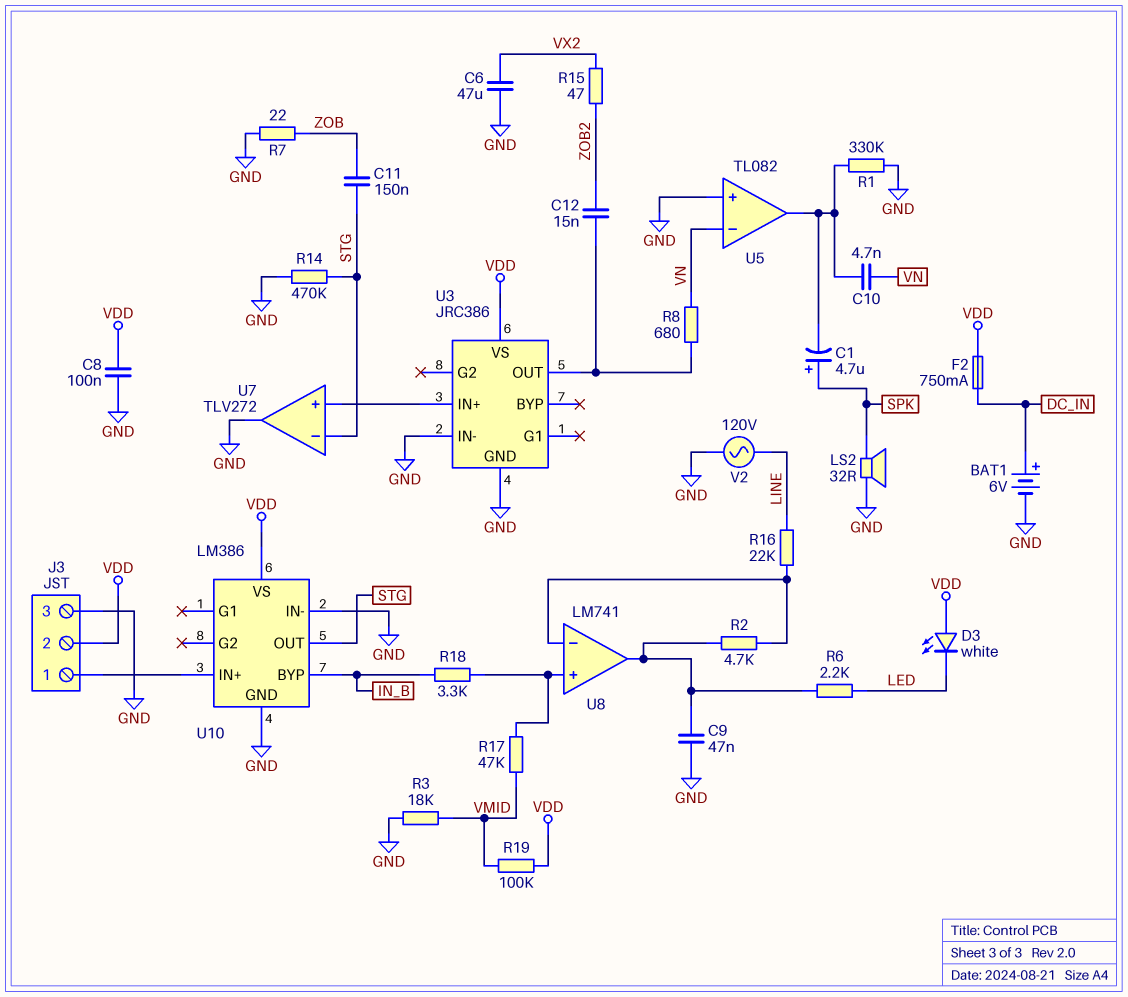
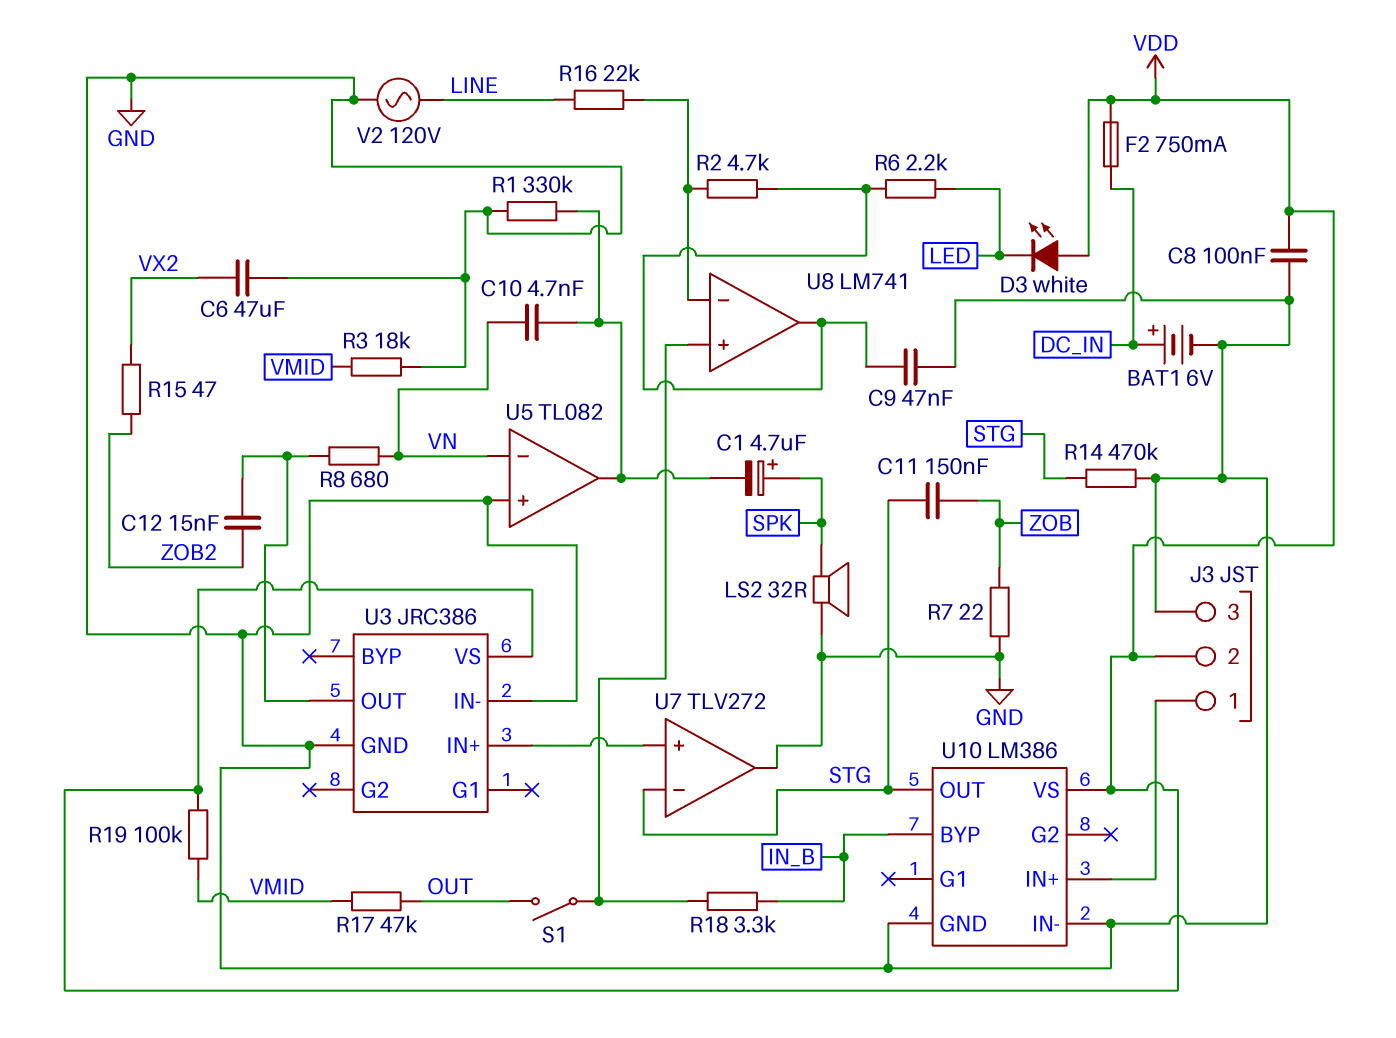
R17: 47k (U8/in+, VMID) -> 47k (OUT, VMID)
S1: none -> switch (OUT, U8/in+)

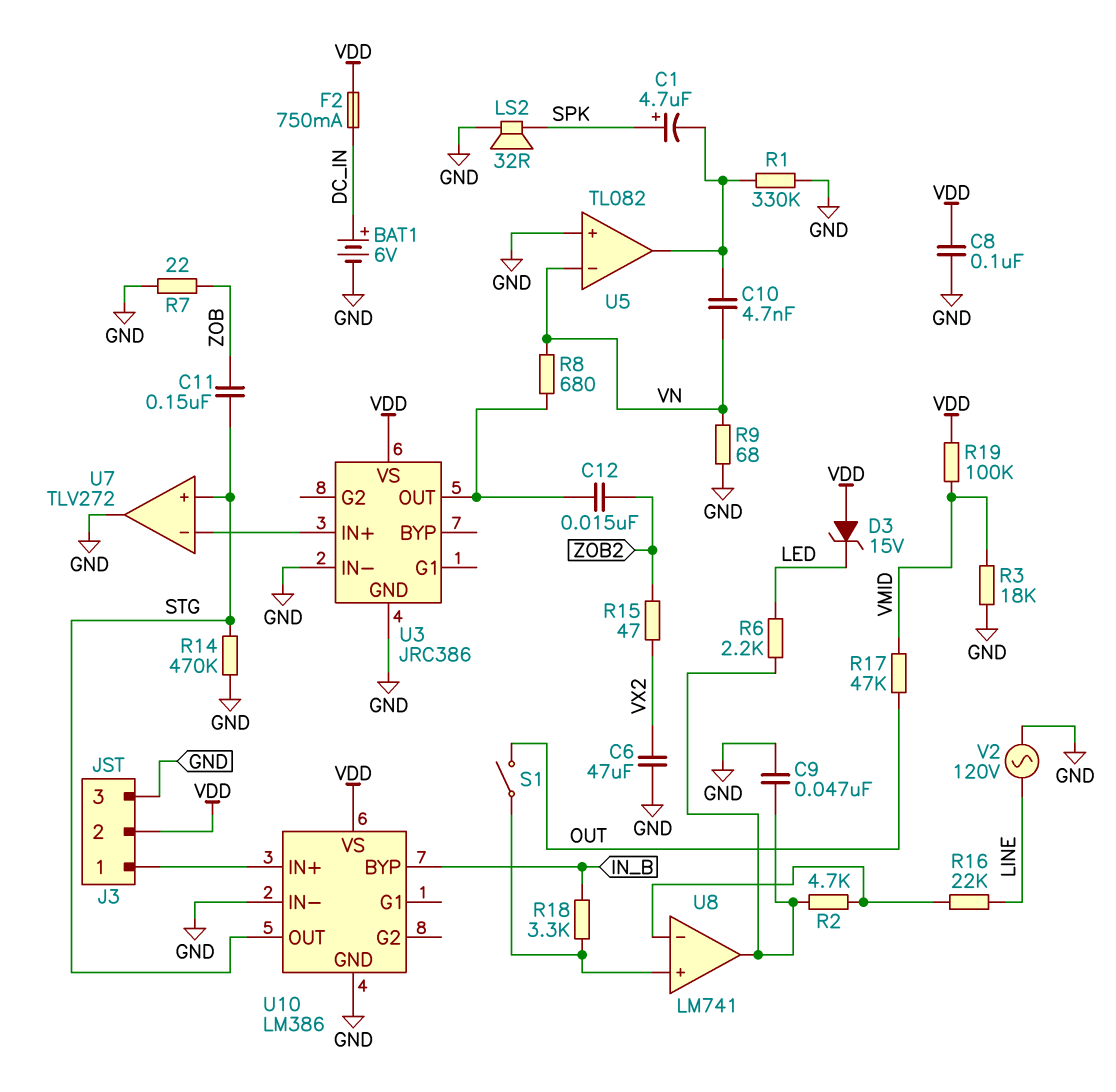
D3: LED white (A VDD, K LED) -> zener 15V (A VDD, K LED)
R9: none -> 68 (GND, VN)
U7 pin in+: U3/IN+ -> STG
U7 pin in-: STG -> U3/IN+

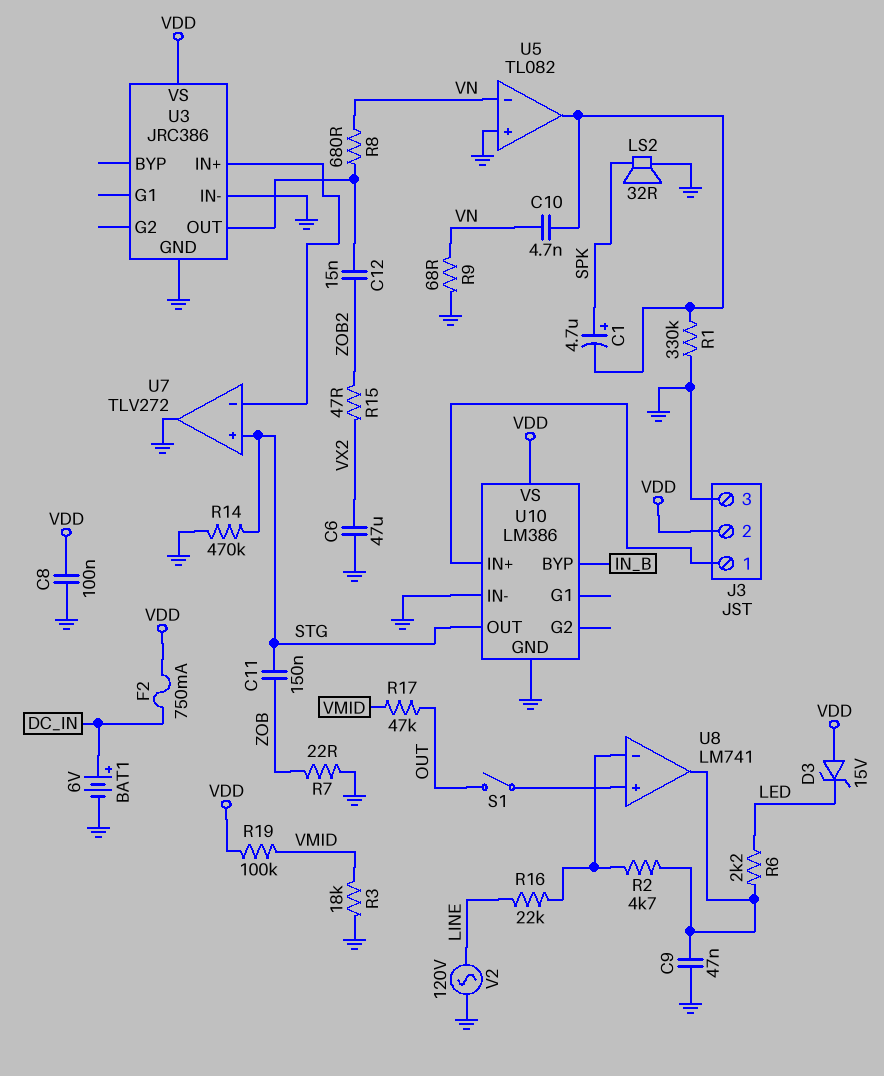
R18: 3.3k (IN_B, U8/in+) -> none

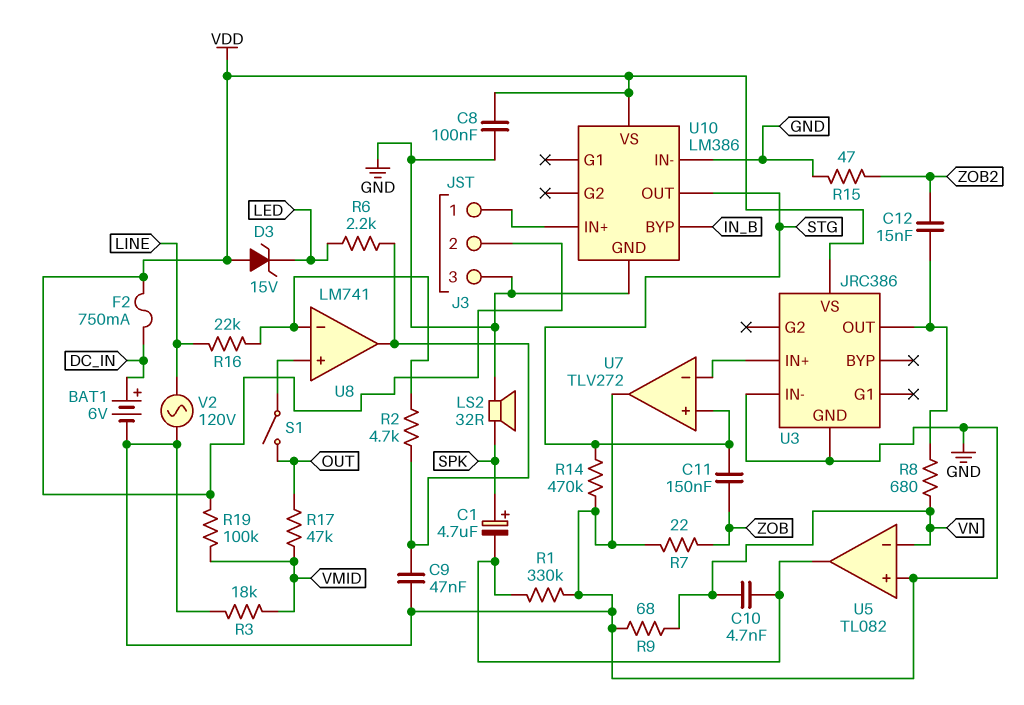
C6: 47uF (GND, VX2) -> none
R15: 47 (VX2, ZOB2) -> 47 (GND, ZOB2)

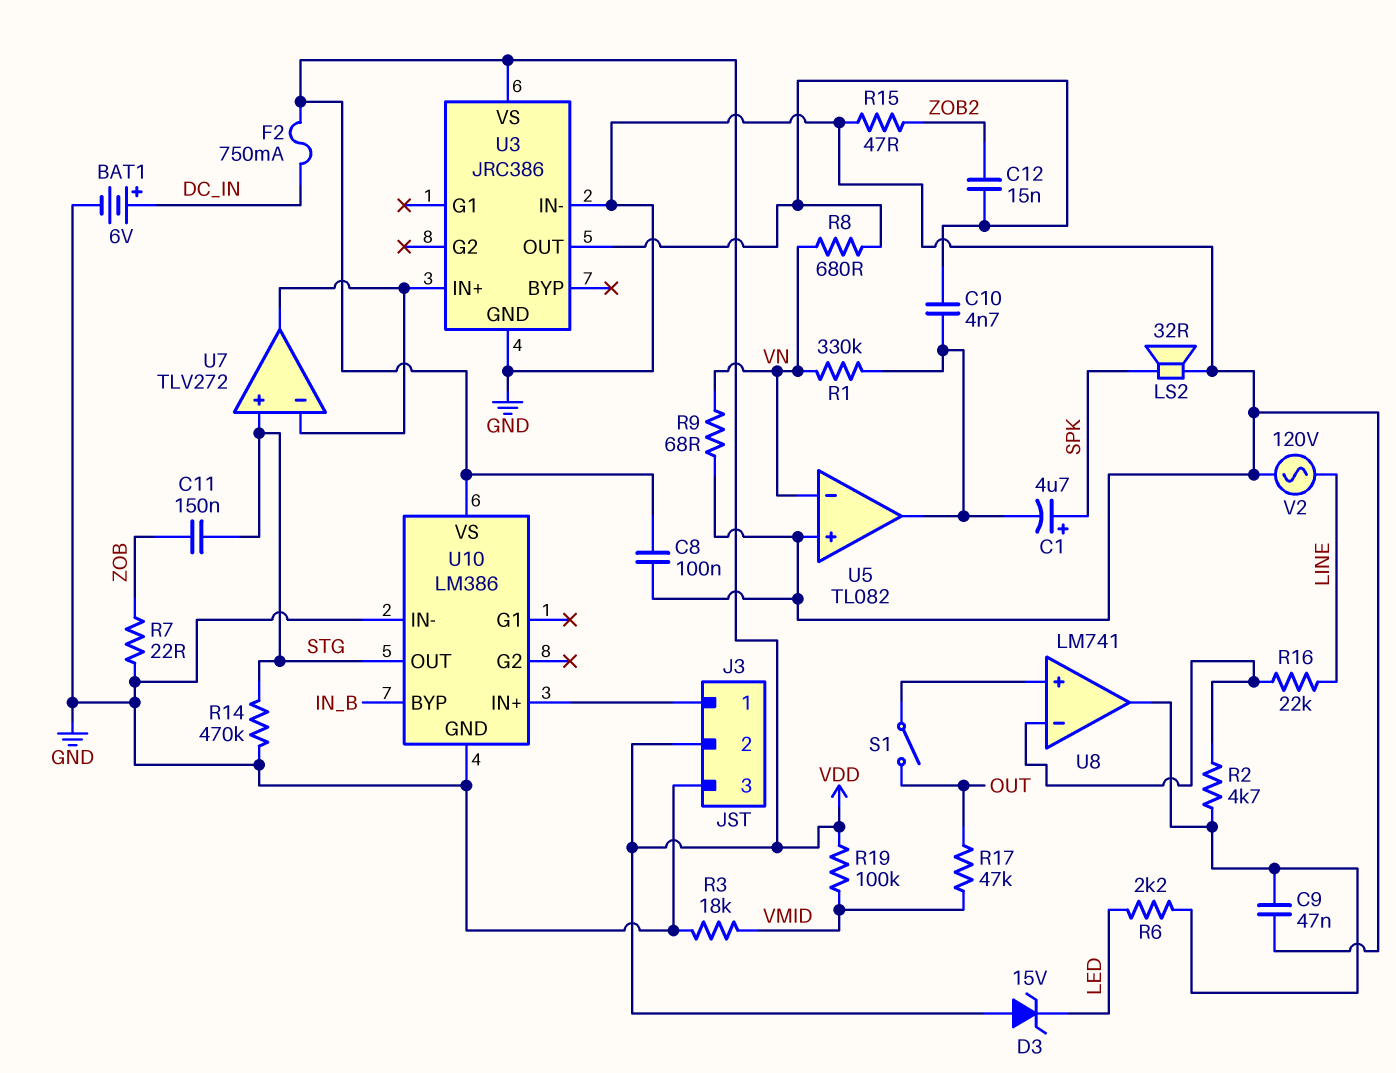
C10: 4.7nF (U5/out, VN) -> 4.7nF (U3/OUT, U5/out)
R1: 330k (GND, U5/out) -> 330k (U5/out, VN)
U7 pin out: GND -> U3/IN+

